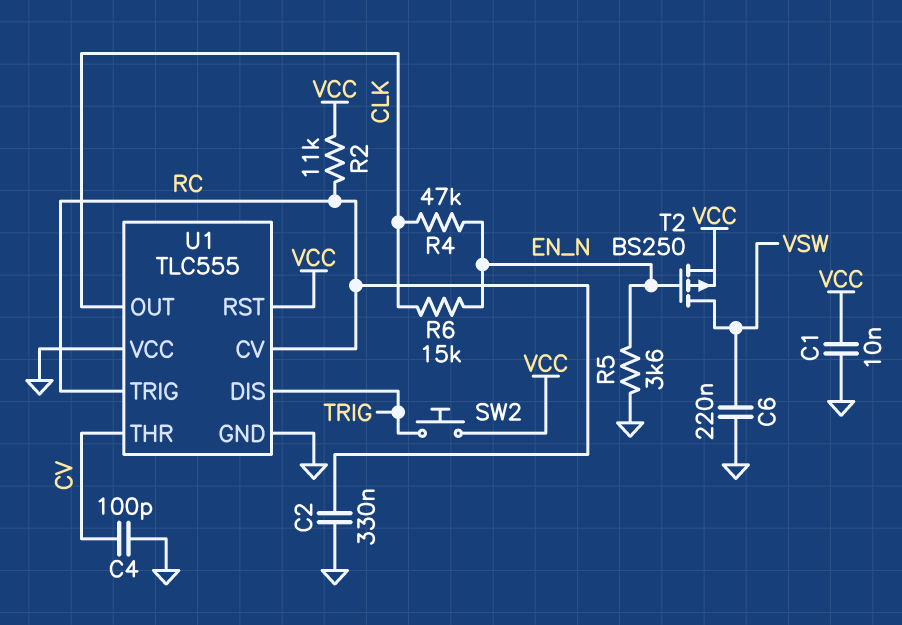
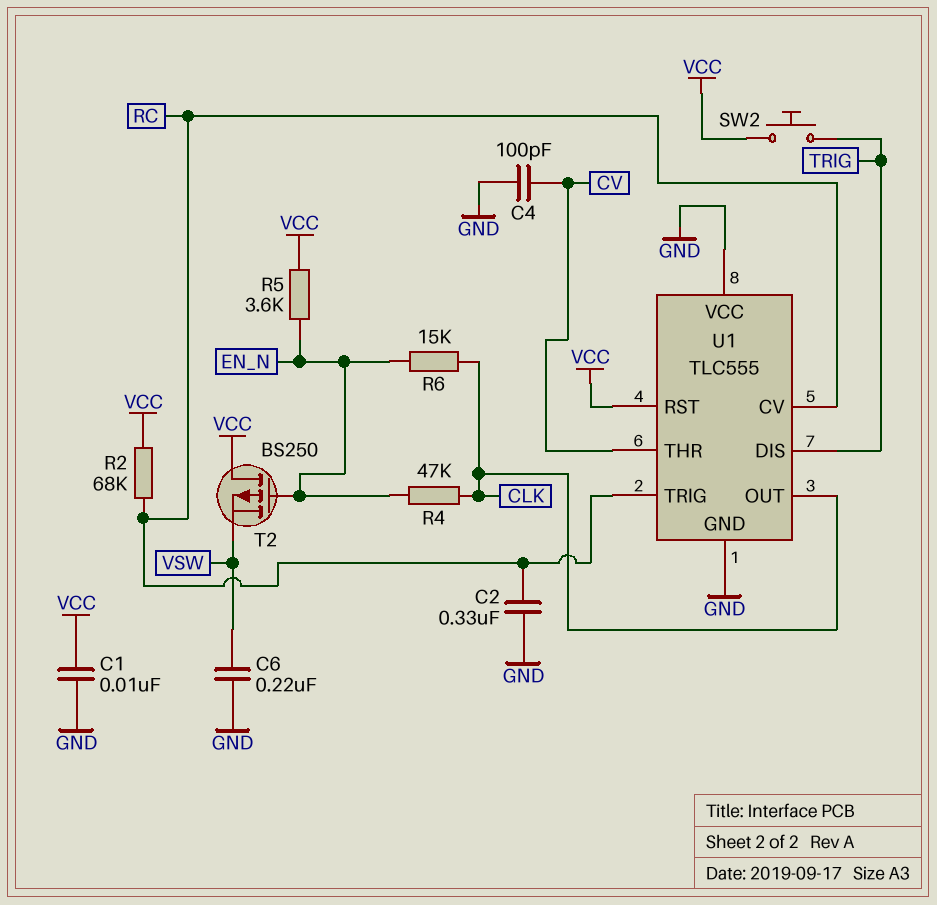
R2: 11k (RC, VCC) -> 68k (RC, VCC)
R5: 3.6k (EN_N, GND) -> 3.6k (EN_N, VCC)
T2: PMOS BS250 (G EN_N, D VSW, S VCC) -> PMOS BS250 (G EN_N, D VCC, S VSW)

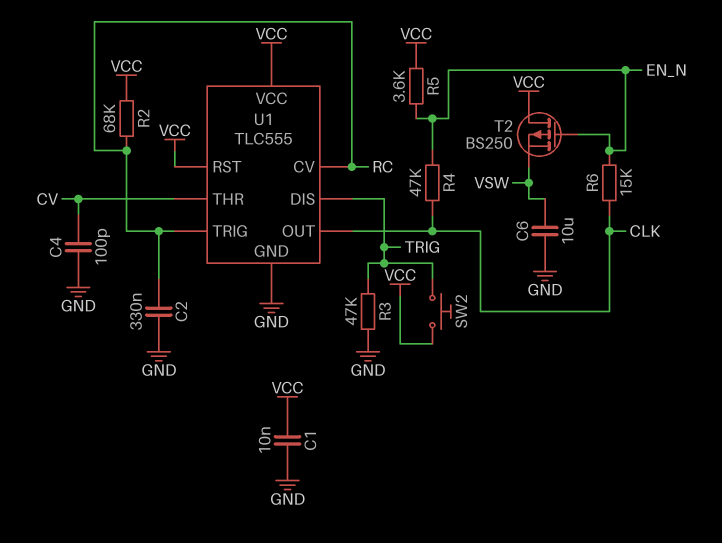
C6: 220nF (GND, VSW) -> 10uF (GND, VSW)
R3: none -> 47k (GND, TRIG)
U1 pin VCC: GND -> VCC

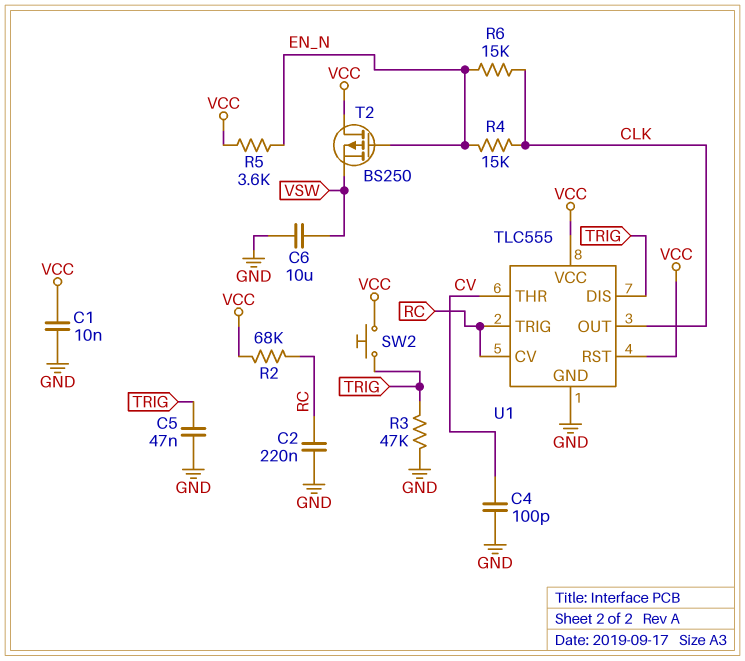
C2: 330nF (GND, RC) -> 220nF (GND, RC)
C5: none -> 47nF (GND, TRIG)
R4: 47k (CLK, EN_N) -> 15k (CLK, EN_N)

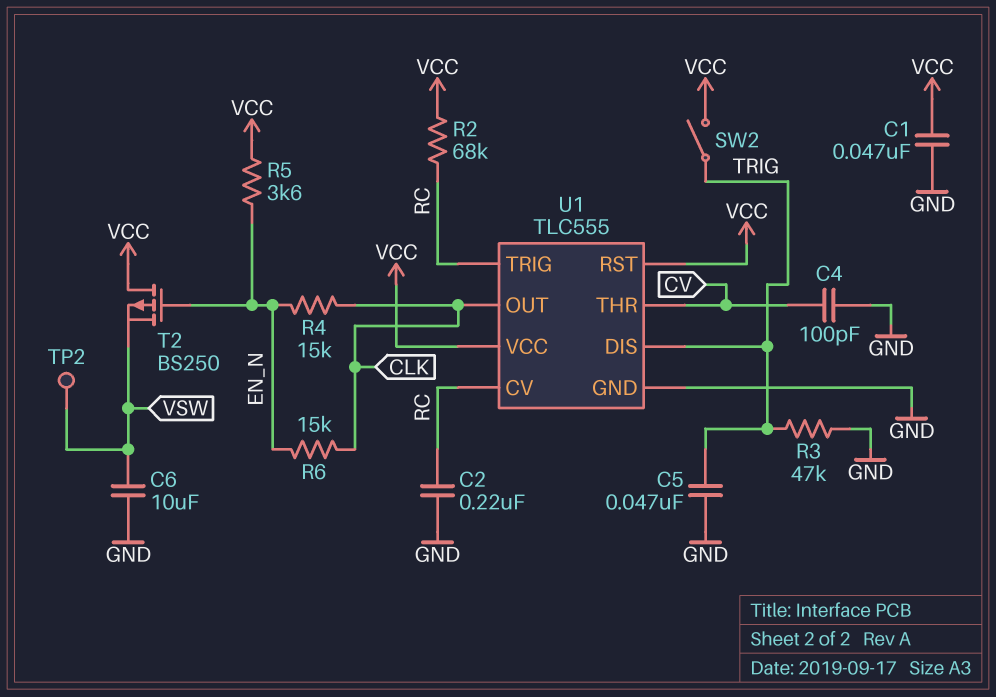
C1: 10nF (GND, VCC) -> 47nF (GND, VCC)
SW2: button (TRIG, VCC) -> switch (TRIG, VCC)
TP2: none -> test point (VSW)

